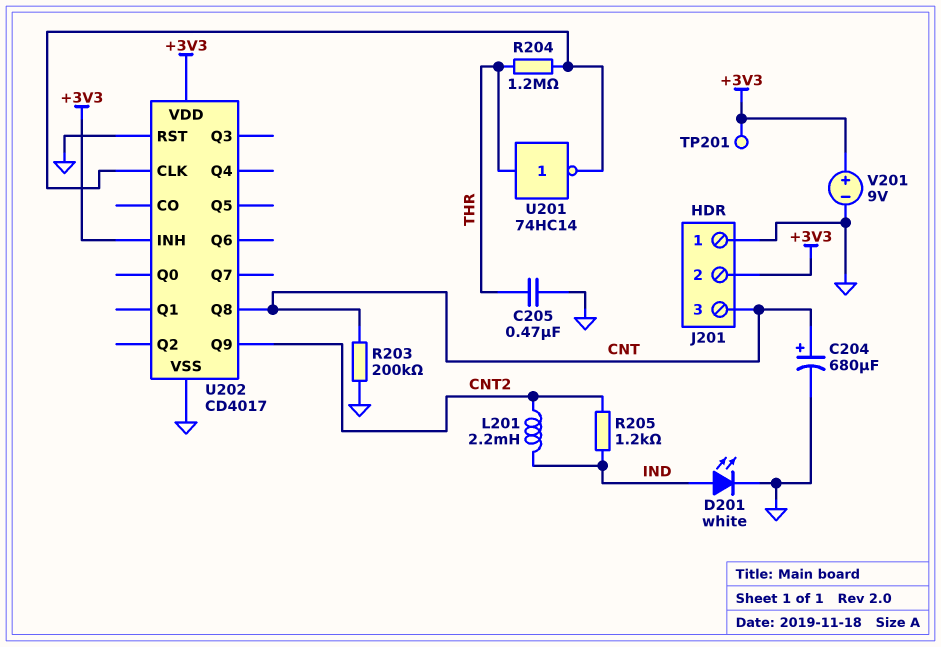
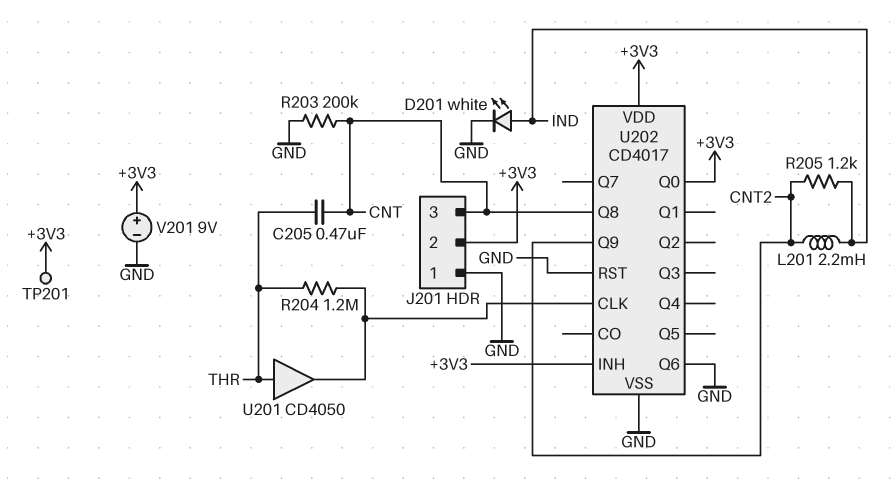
C204: 680uF (plus CNT, minus GND) -> none
C205: 470nF (GND, THR) -> 470nF (CNT, THR)
U201: NOT 74HC14 (in THR, out U202/CLK) -> buffer CD4050 (in THR, out U202/CLK)
U202 pin Q0: none -> +3V3
U202 pin Q6: none -> GND

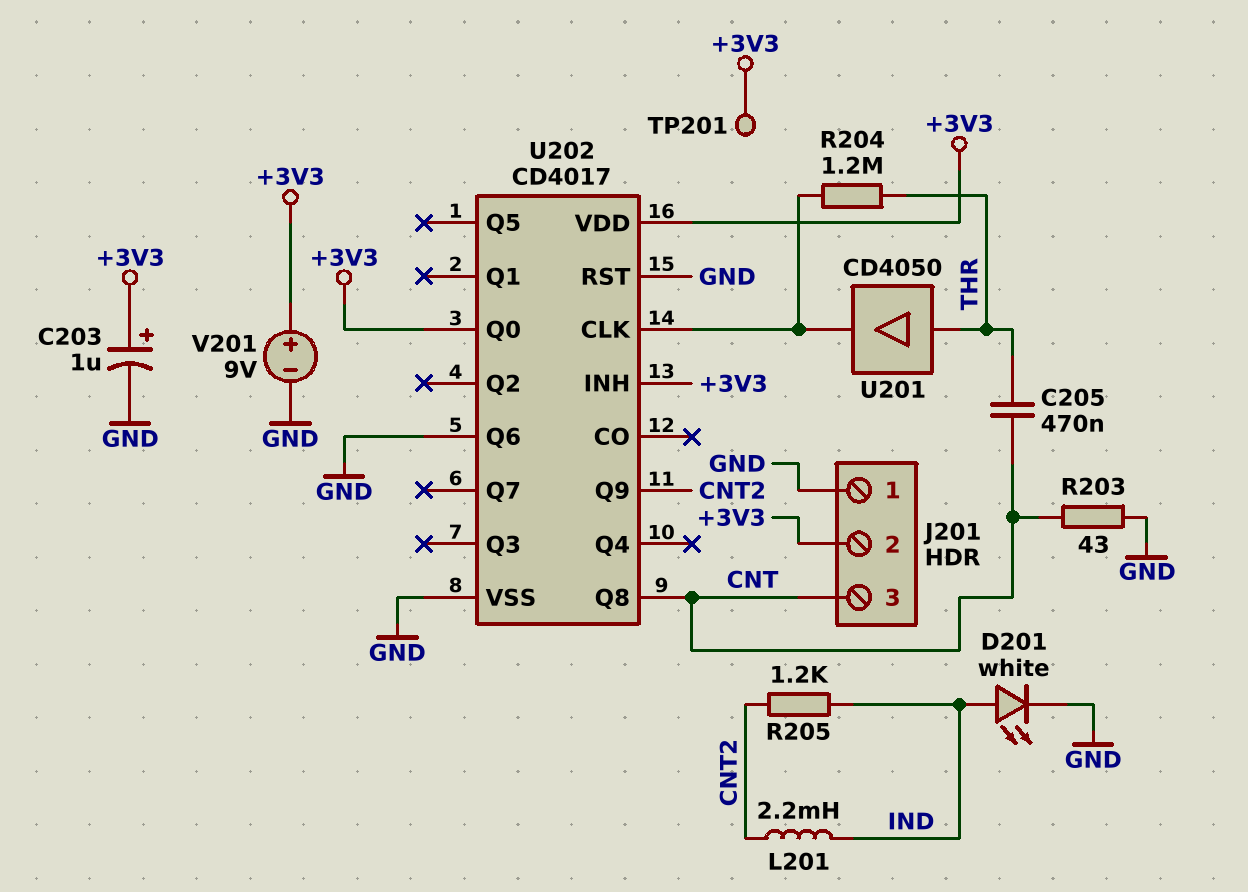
C203: none -> 1uF (plus +3V3, minus GND)
R203: 200k (CNT, GND) -> 43 (CNT, GND)

